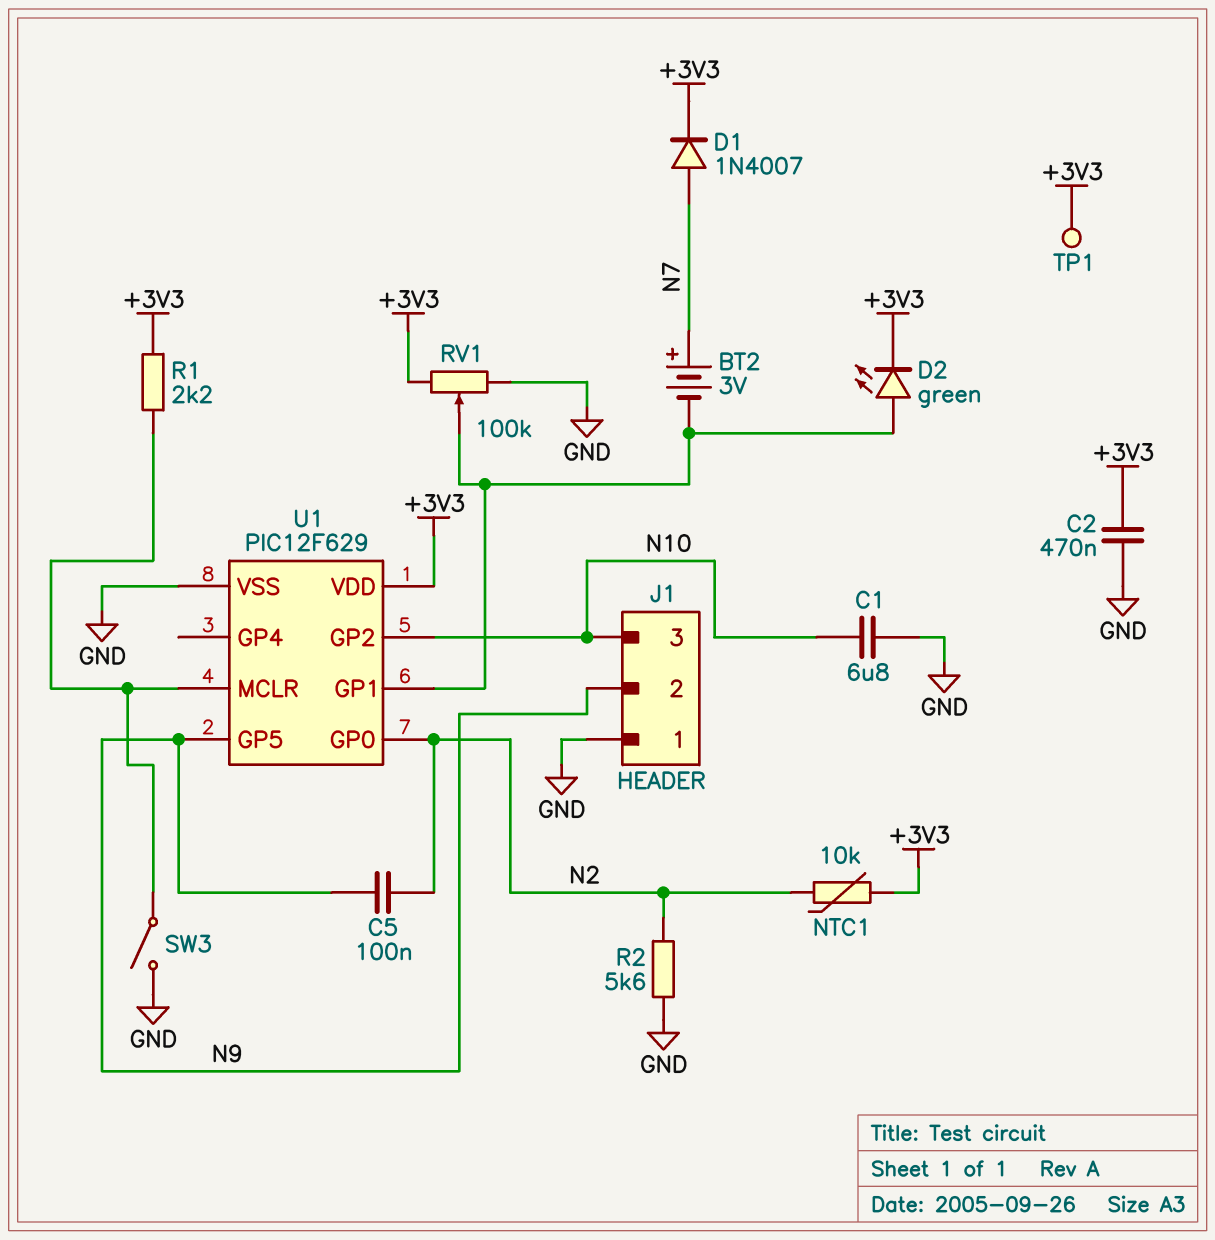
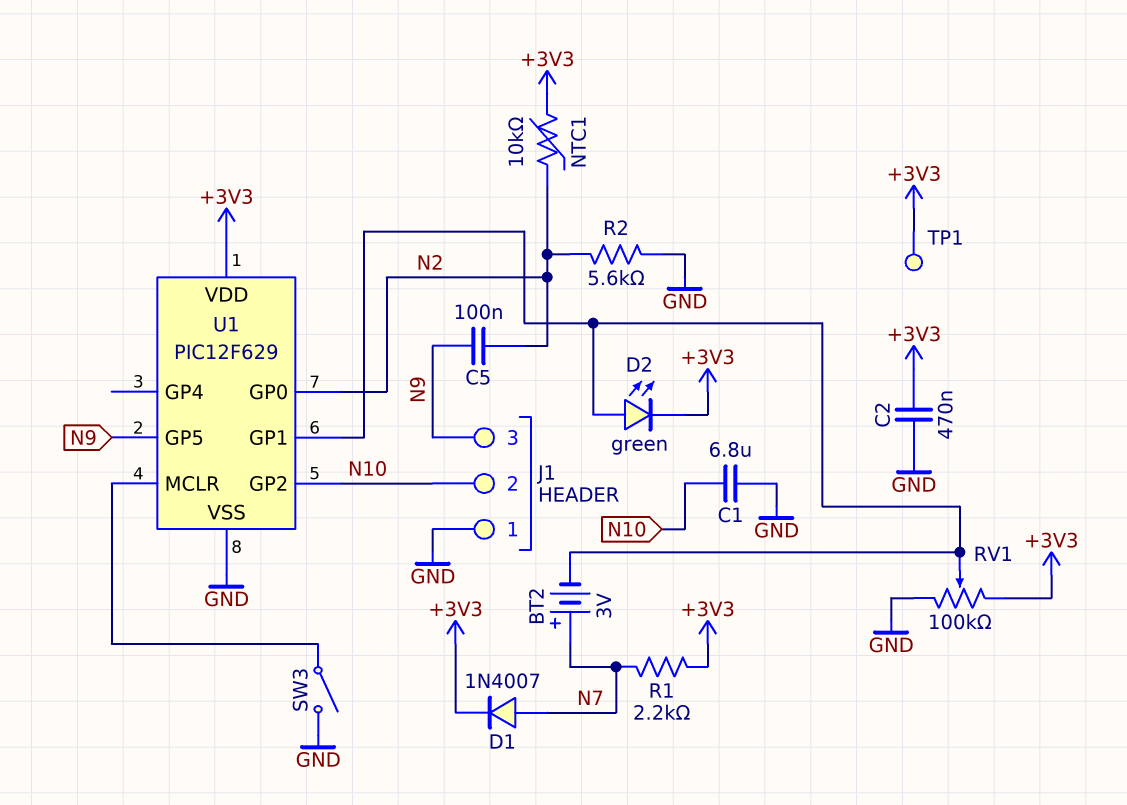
J1 pin 2: N9 -> N10
J1 pin 3: N10 -> N9
R1: 2.2k (+3V3, U1/MCLR) -> 2.2k (+3V3, N7)

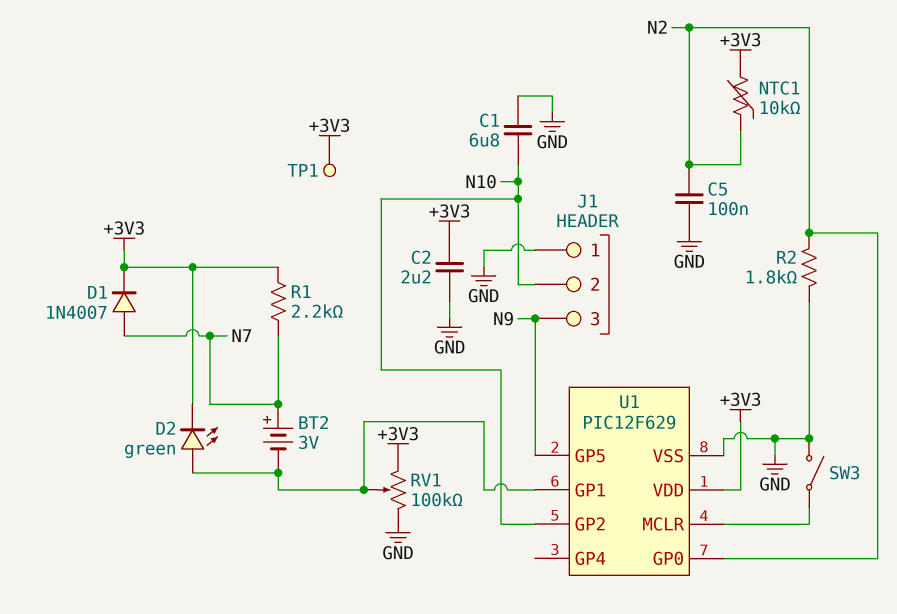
C2: 470nF (+3V3, GND) -> 2.2uF (+3V3, GND)
C5: 100nF (N2, N9) -> 100nF (GND, N2)
R2: 5.6k (GND, N2) -> 1.8k (GND, N2)

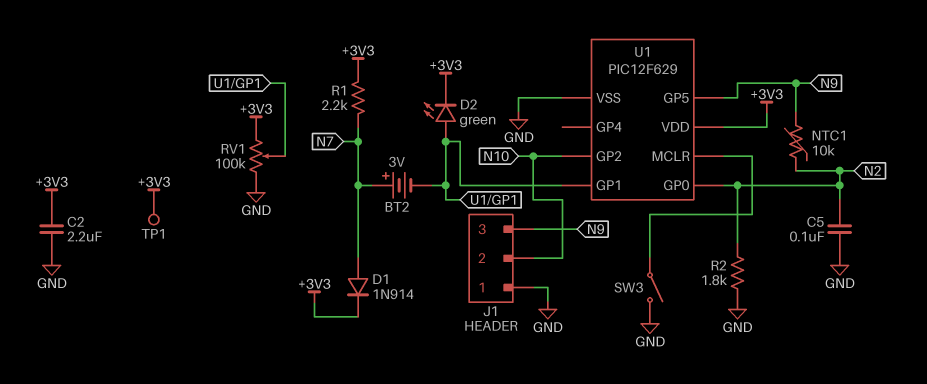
C1: 6.8uF (GND, N10) -> none
D1: diode 1N4007 (A N7, K +3V3) -> diode 1N914 (A N7, K +3V3)
NTC1: 10k (+3V3, N2) -> 10k (N2, N9)

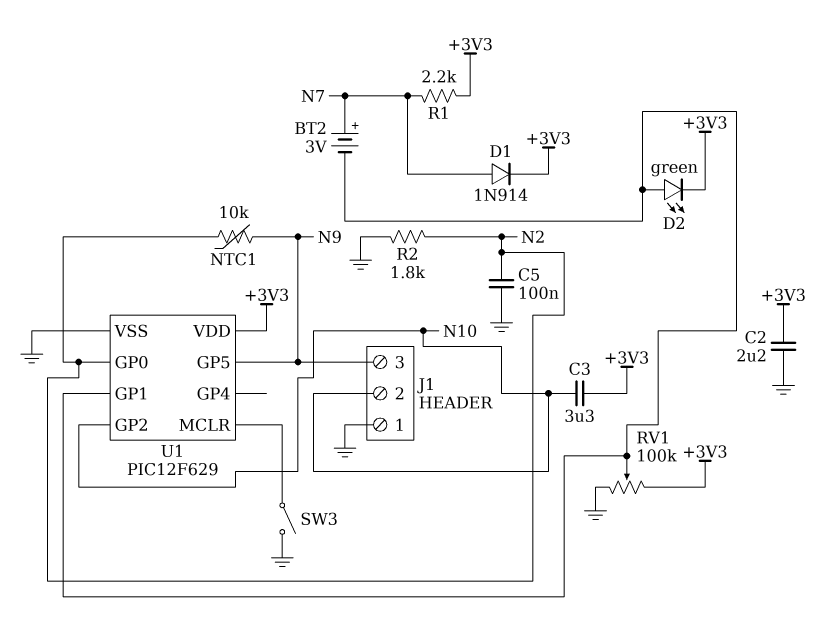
C3: none -> 3.3uF (+3V3, N10)
TP1: test point (+3V3) -> none

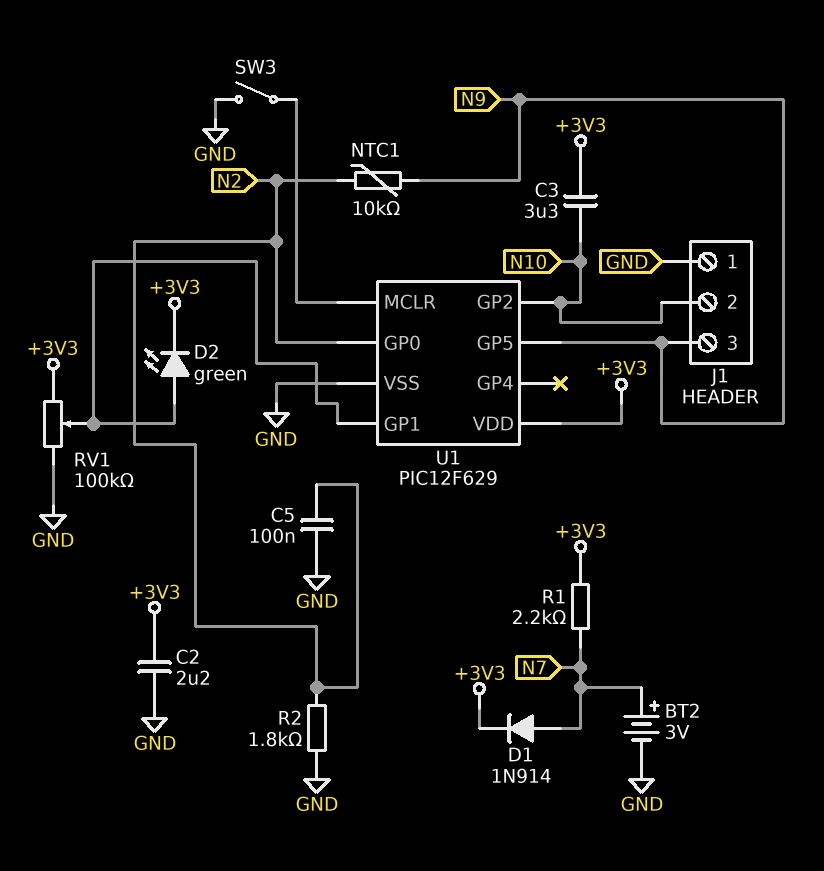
BT2: 3V (plus N7, minus U1/GP1) -> 3V (plus N7, minus GND)

